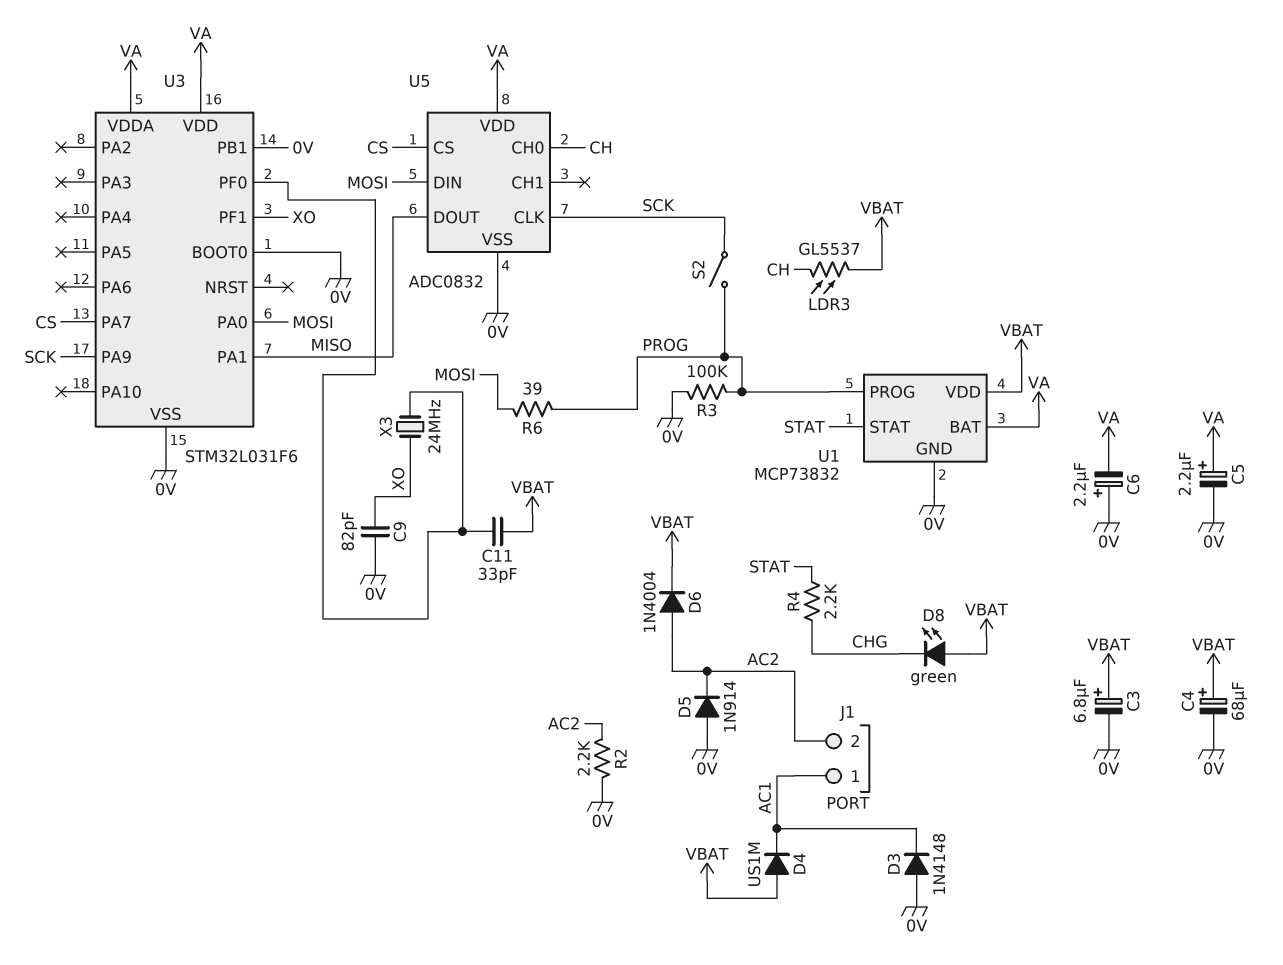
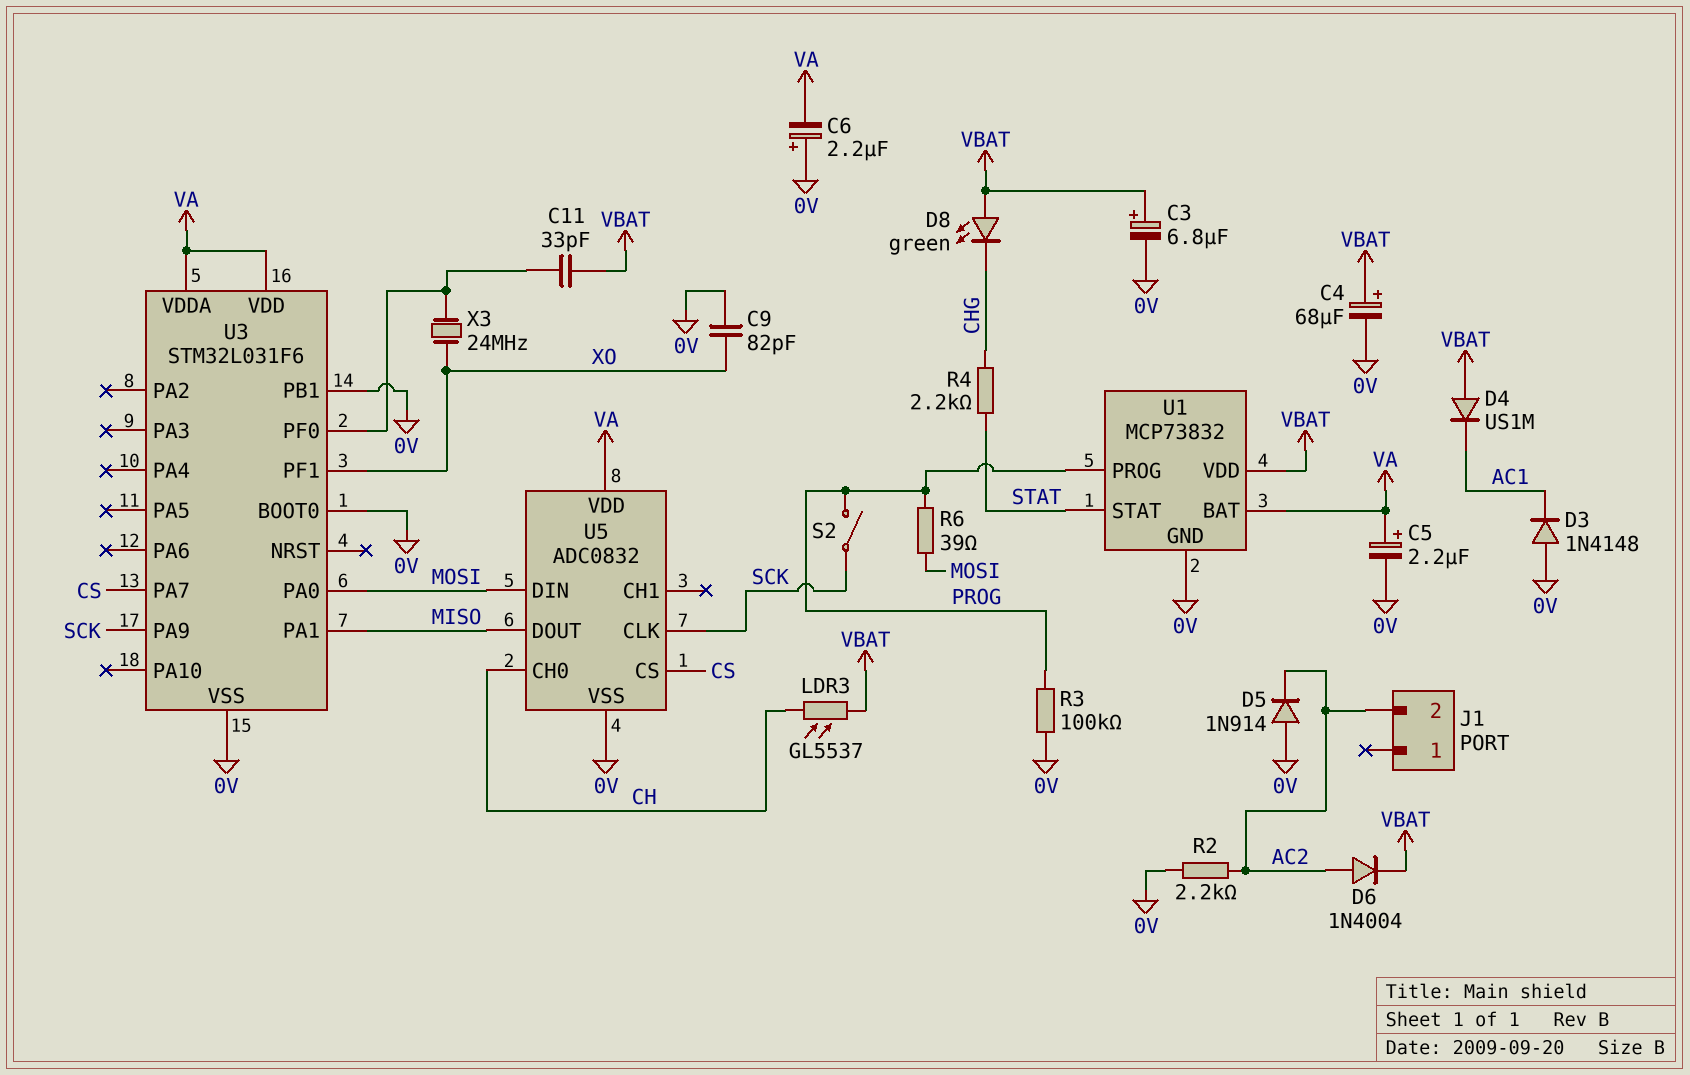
J1 pin 1: AC1 -> none

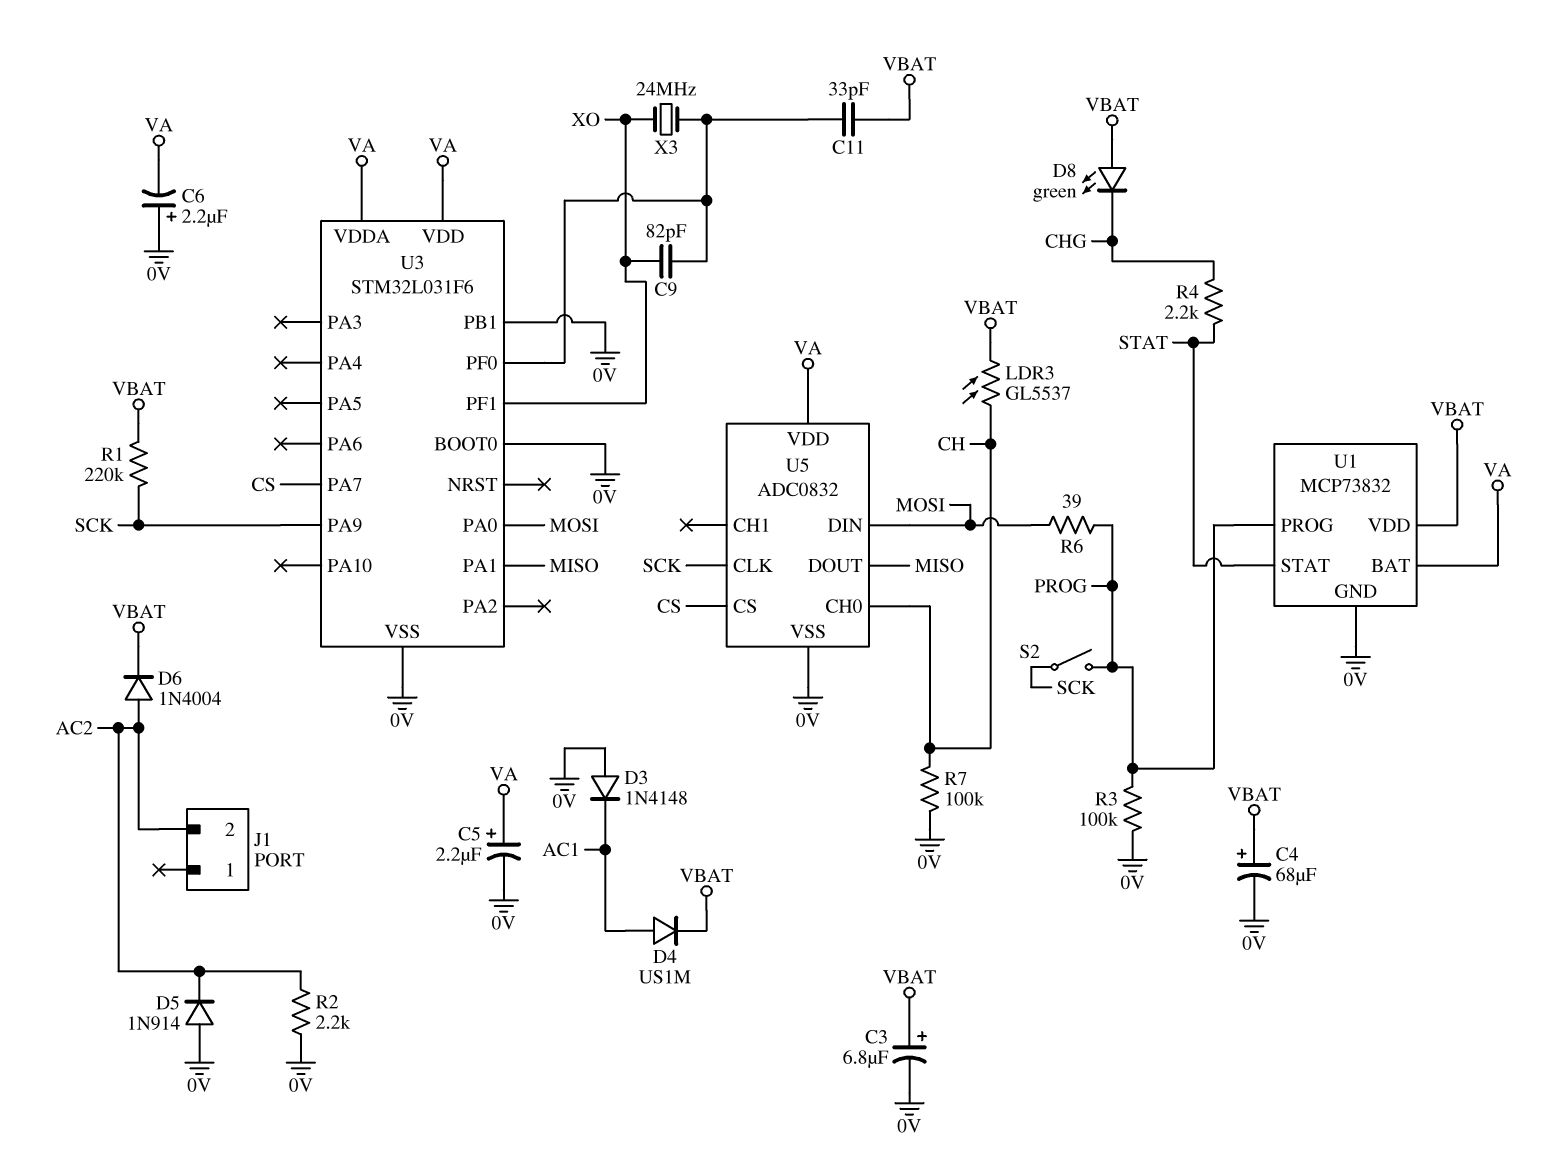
C9: 82pF (0V, XO) -> 82pF (U3/PF0, XO)
D4: diode US1M (A VBAT, K AC1) -> diode US1M (A AC1, K VBAT)
R1: none -> 220k (SCK, VBAT)
R7: none -> 100k (0V, CH)

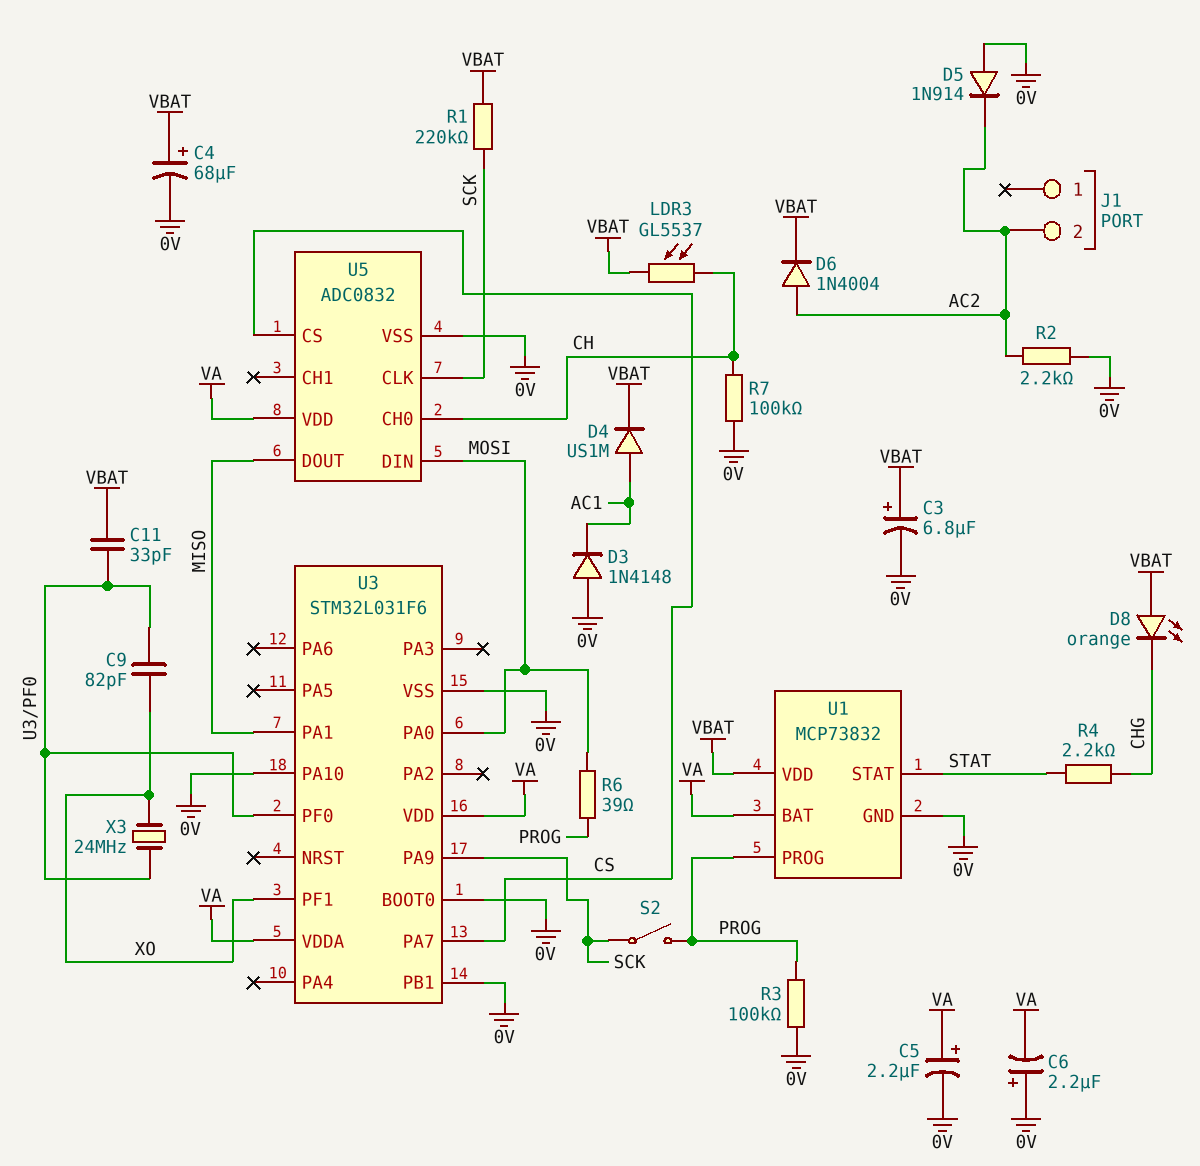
D8: LED green (A VBAT, K CHG) -> LED orange (A VBAT, K CHG)
U3 pin PA10: none -> 0V

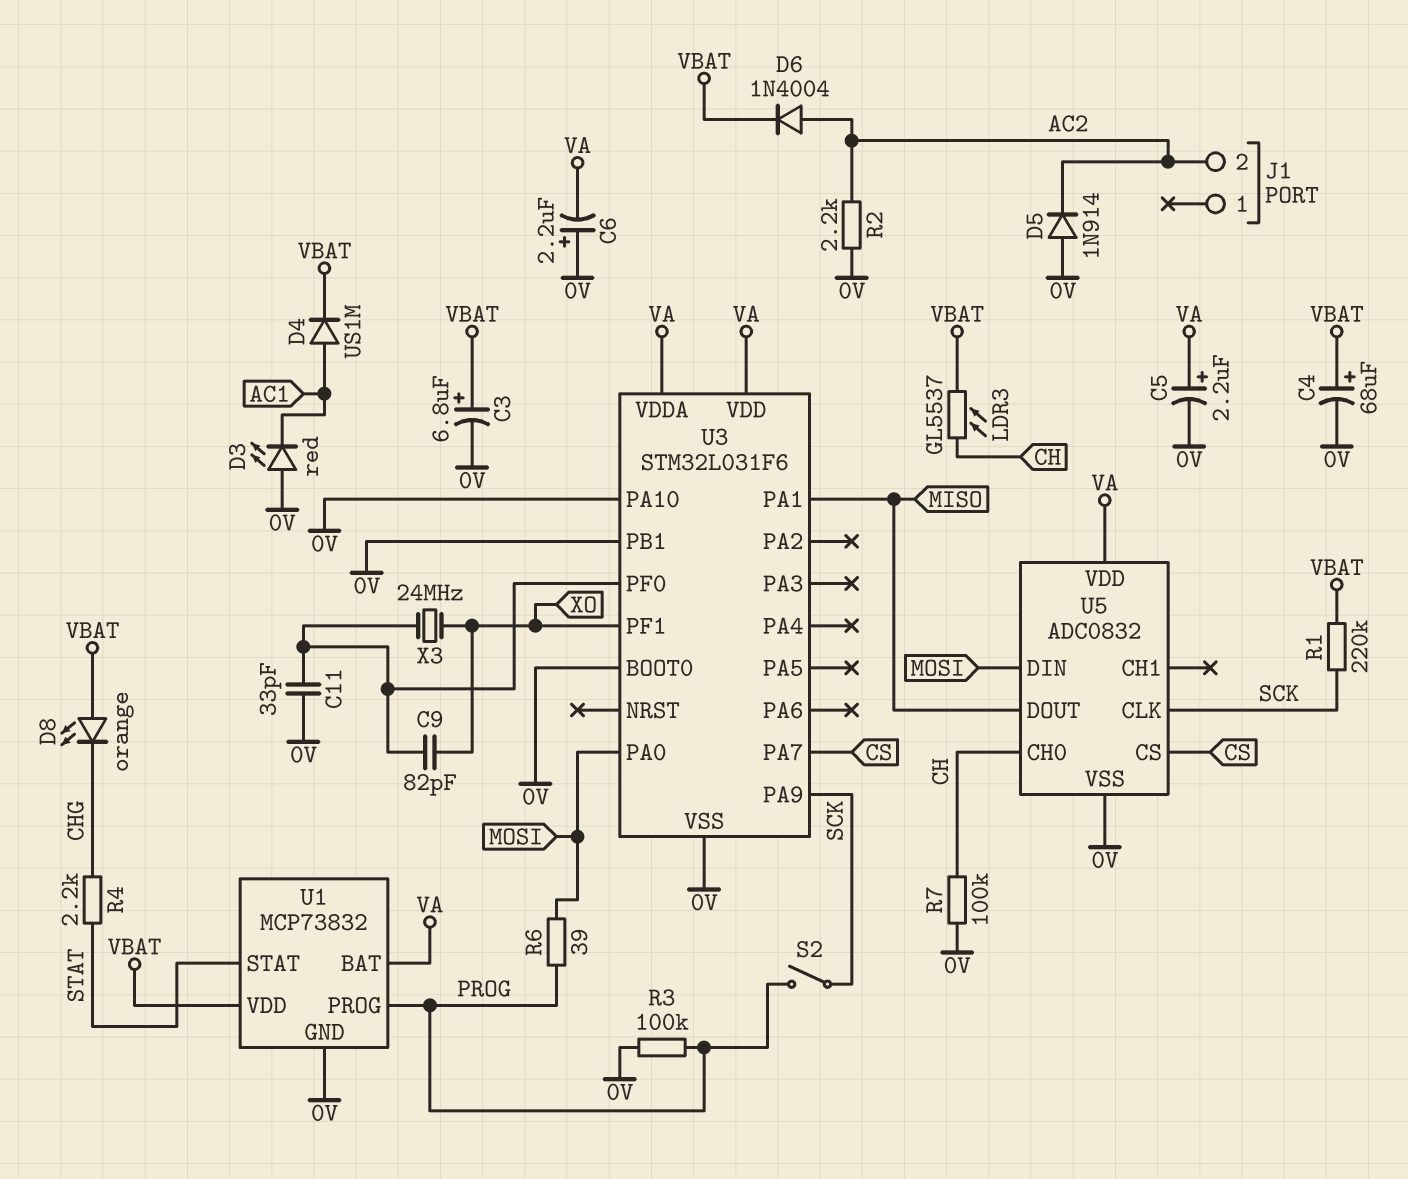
C11: 33pF (U3/PF0, VBAT) -> 33pF (0V, U3/PF0)
D3: diode 1N4148 (A 0V, K AC1) -> LED red (A 0V, K AC1)

